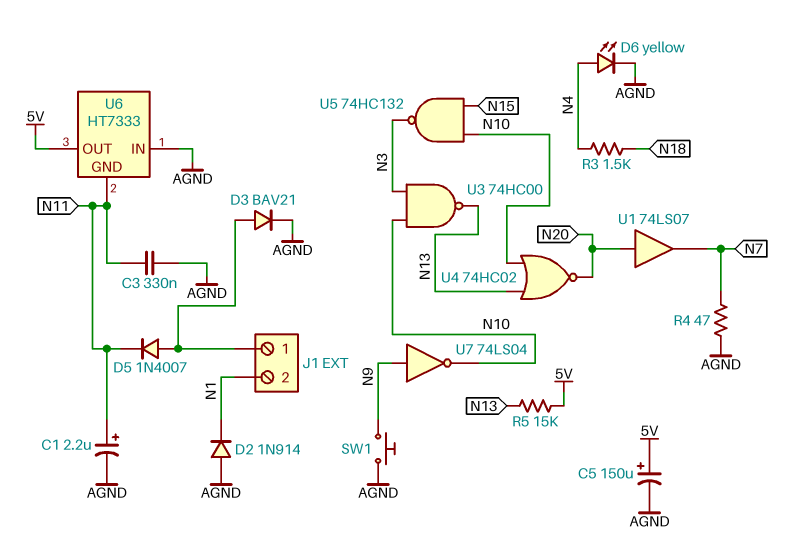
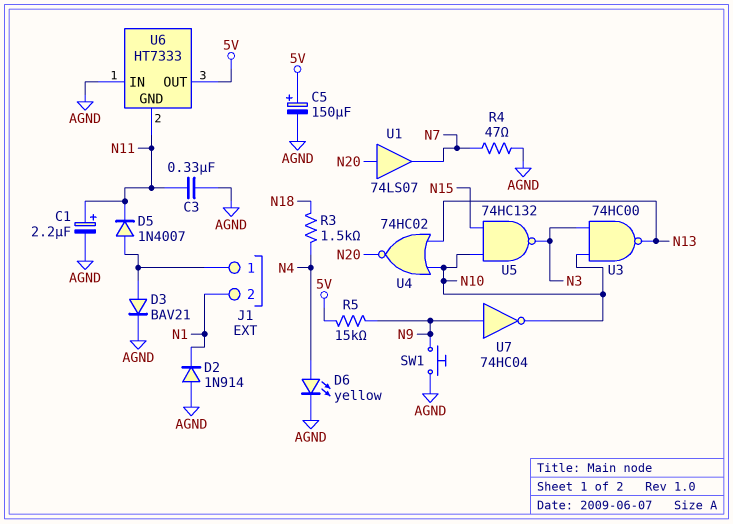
R5: 15k (5V, N13) -> 15k (5V, N9)
U7: NOT 74LS04 (in N9, out N10) -> NOT 74HC04 (in N9, out N10)

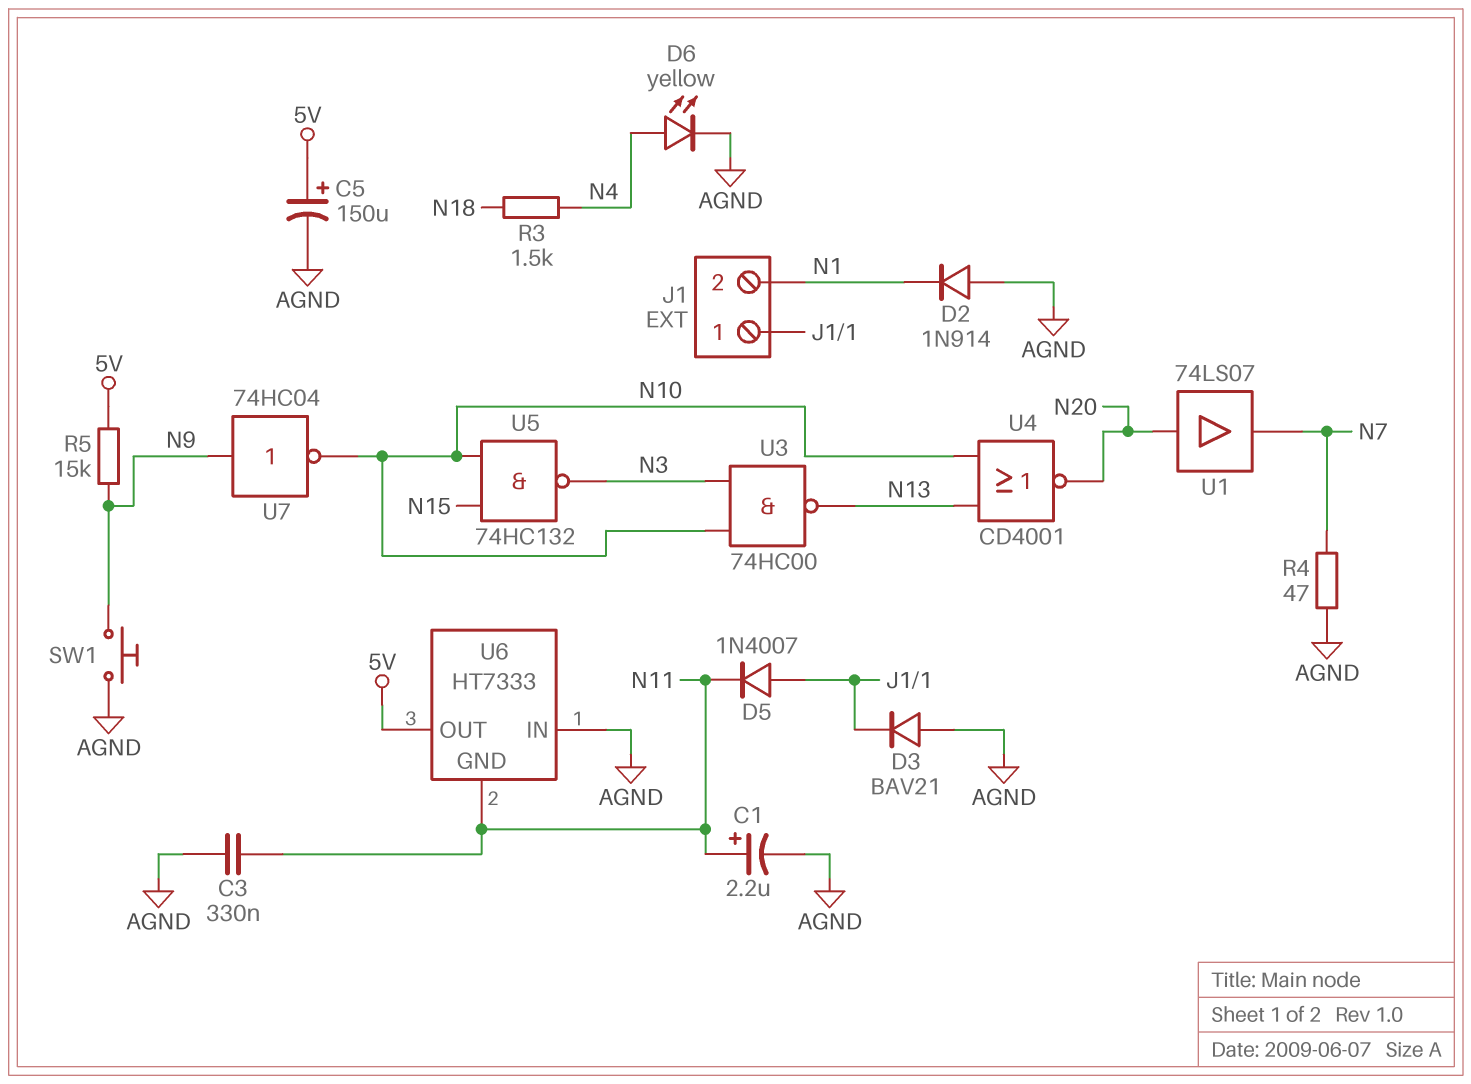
D3: diode BAV21 (A J1/1, K AGND) -> diode BAV21 (A AGND, K J1/1)
U4: NOR 74HC02 (in N10, in N13, out N20) -> NOR CD4001 (in N10, in N13, out N20)

